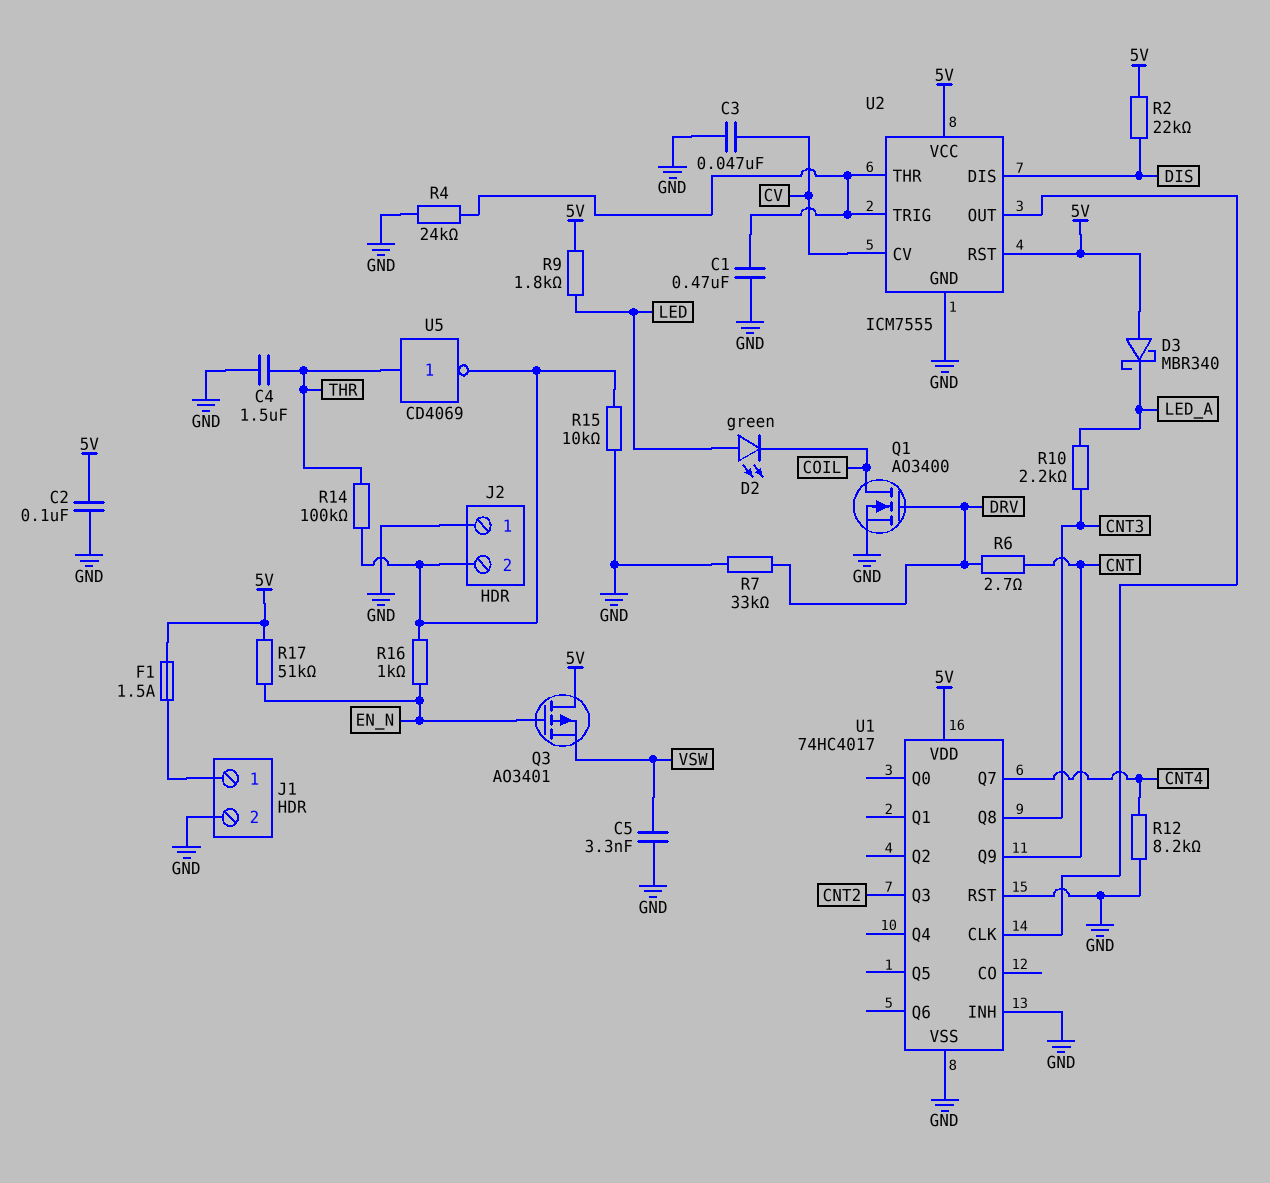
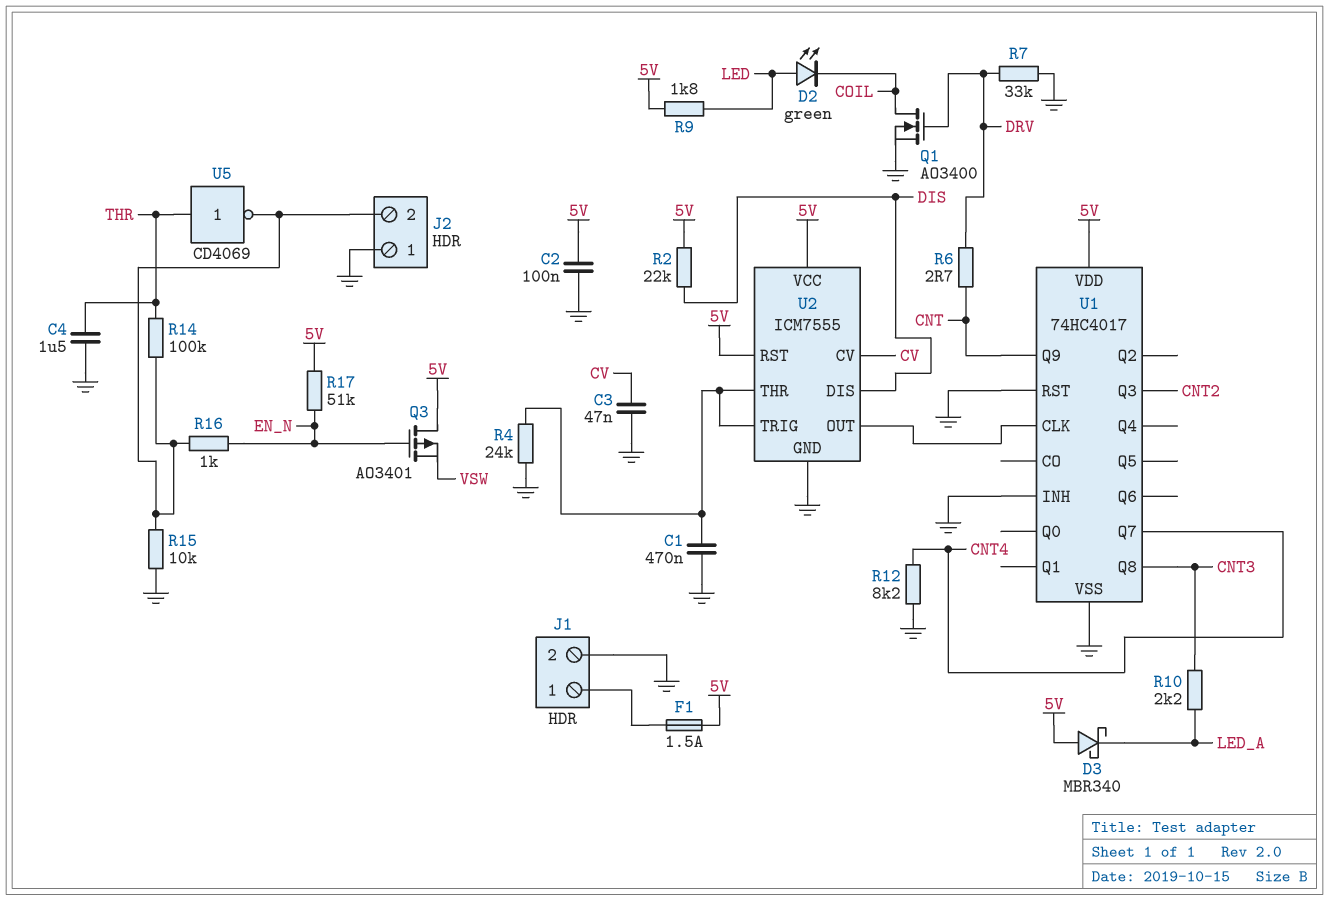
C5: 3.3nF (GND, VSW) -> none

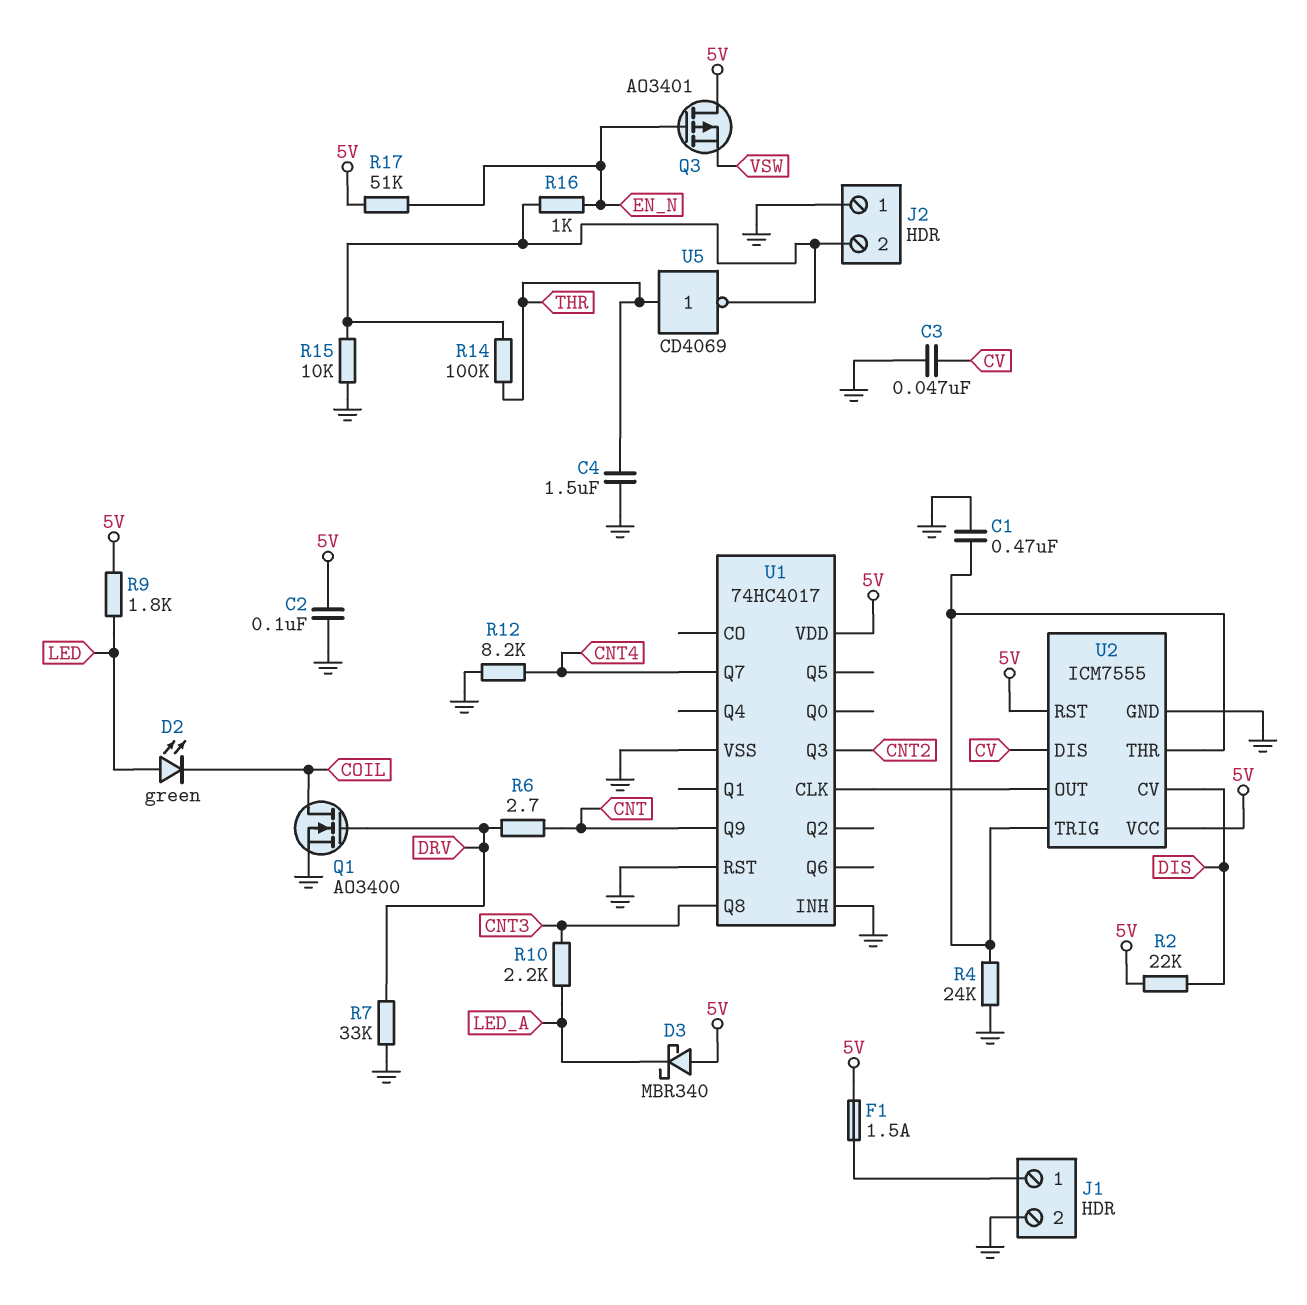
U2 pin CV: CV -> DIS
U2 pin DIS: DIS -> CV

